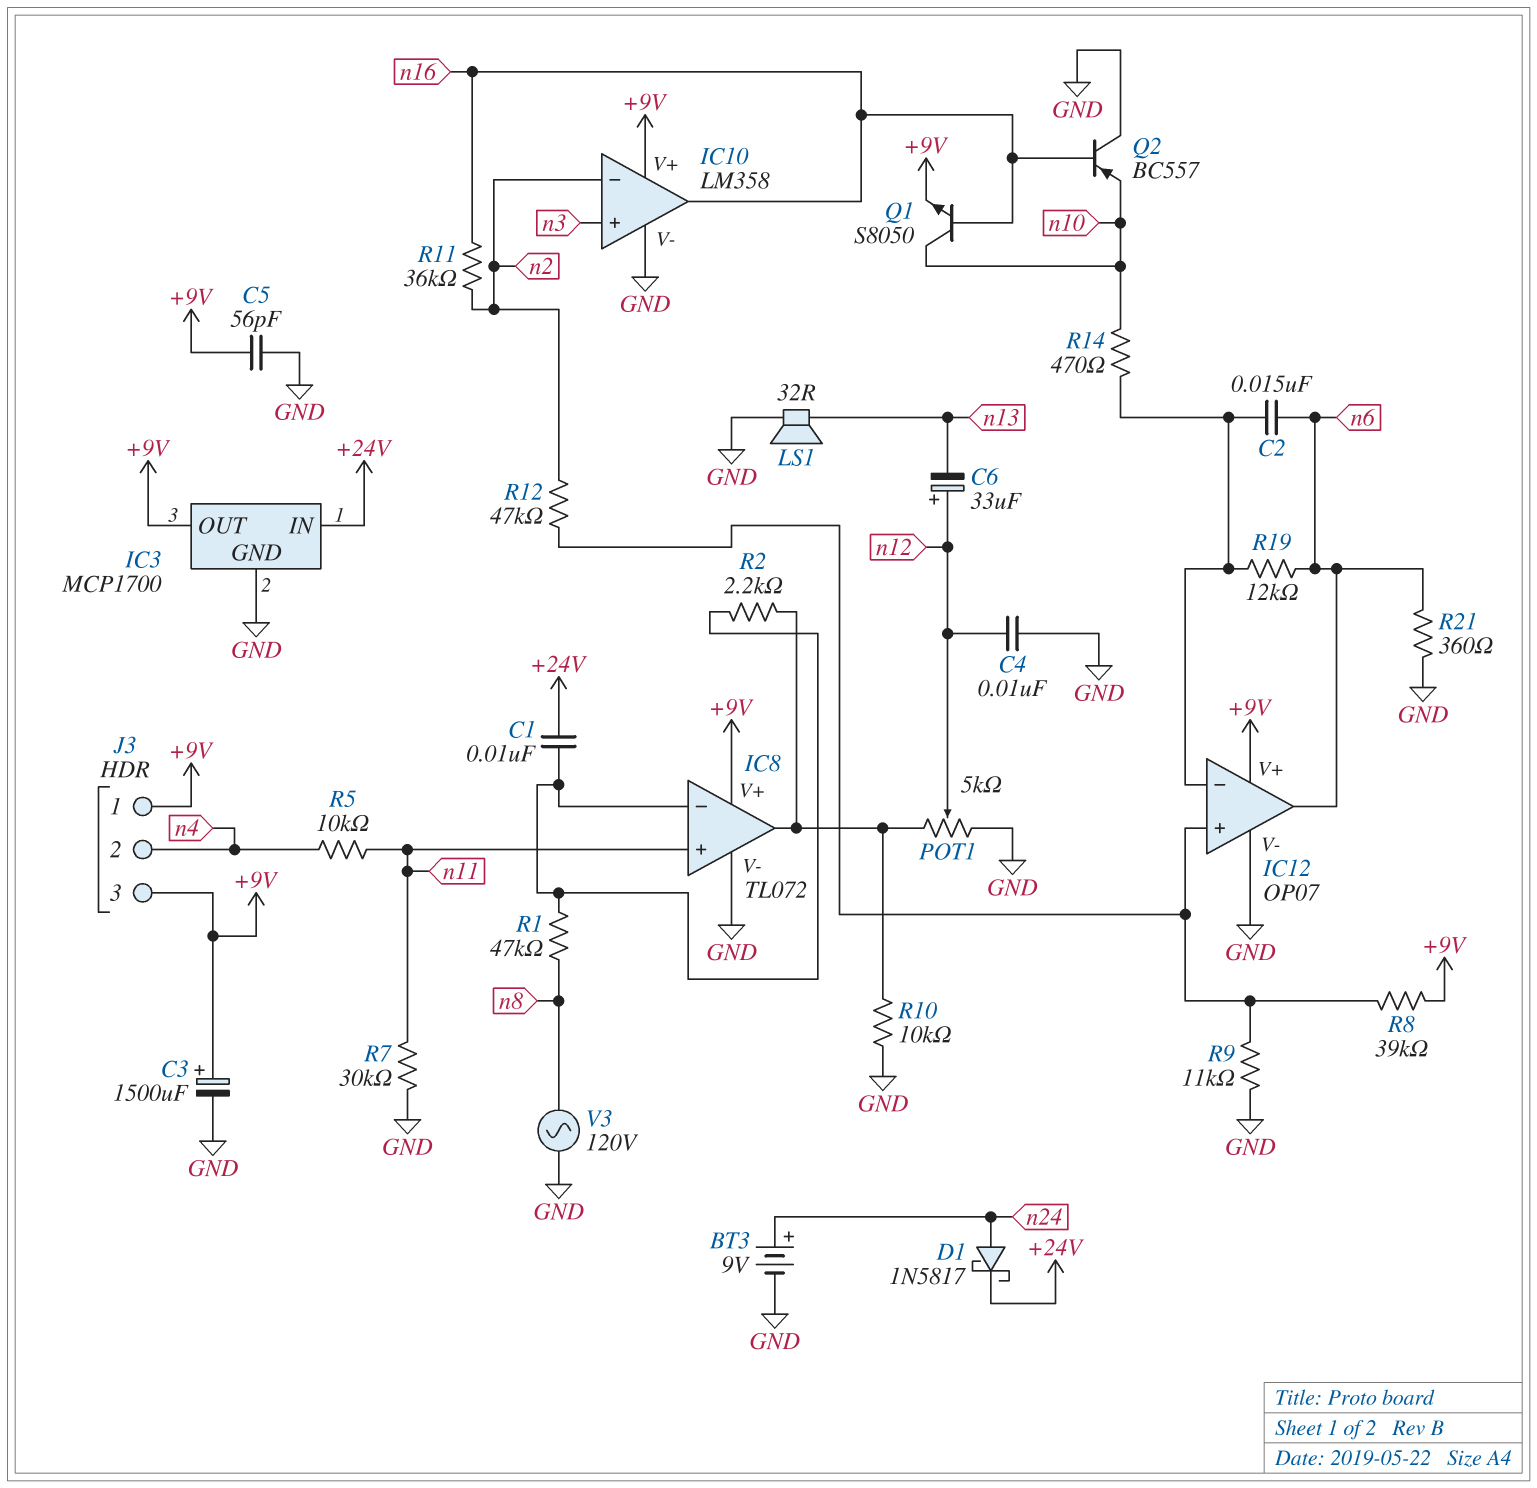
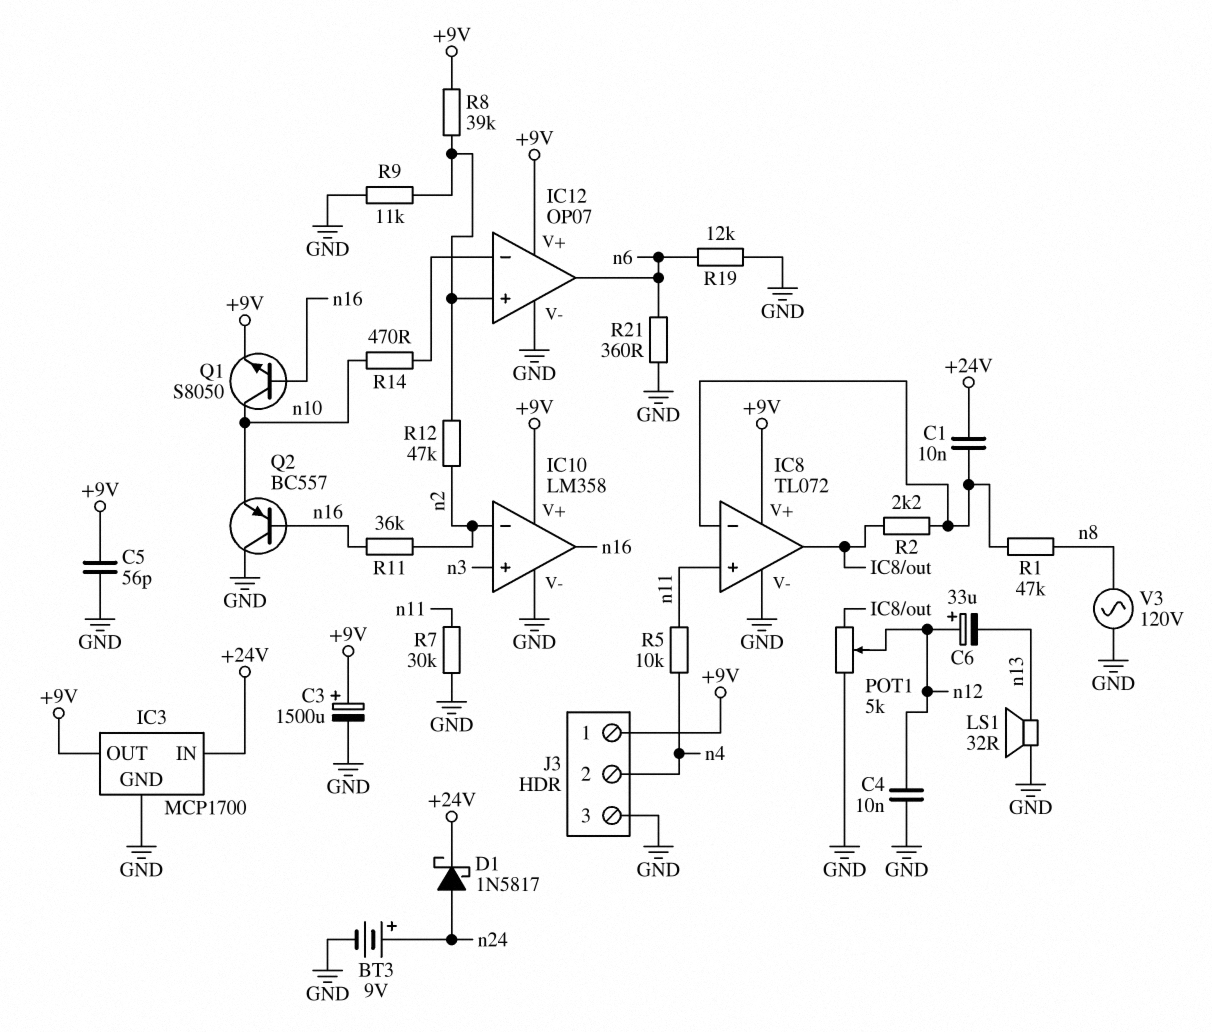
C2: 15nF (IC12/in-, n6) -> none
J3 pin 3: +9V -> GND
R10: 10k (GND, IC8/out) -> none
R19: 12k (IC12/in-, n6) -> 12k (GND, n6)

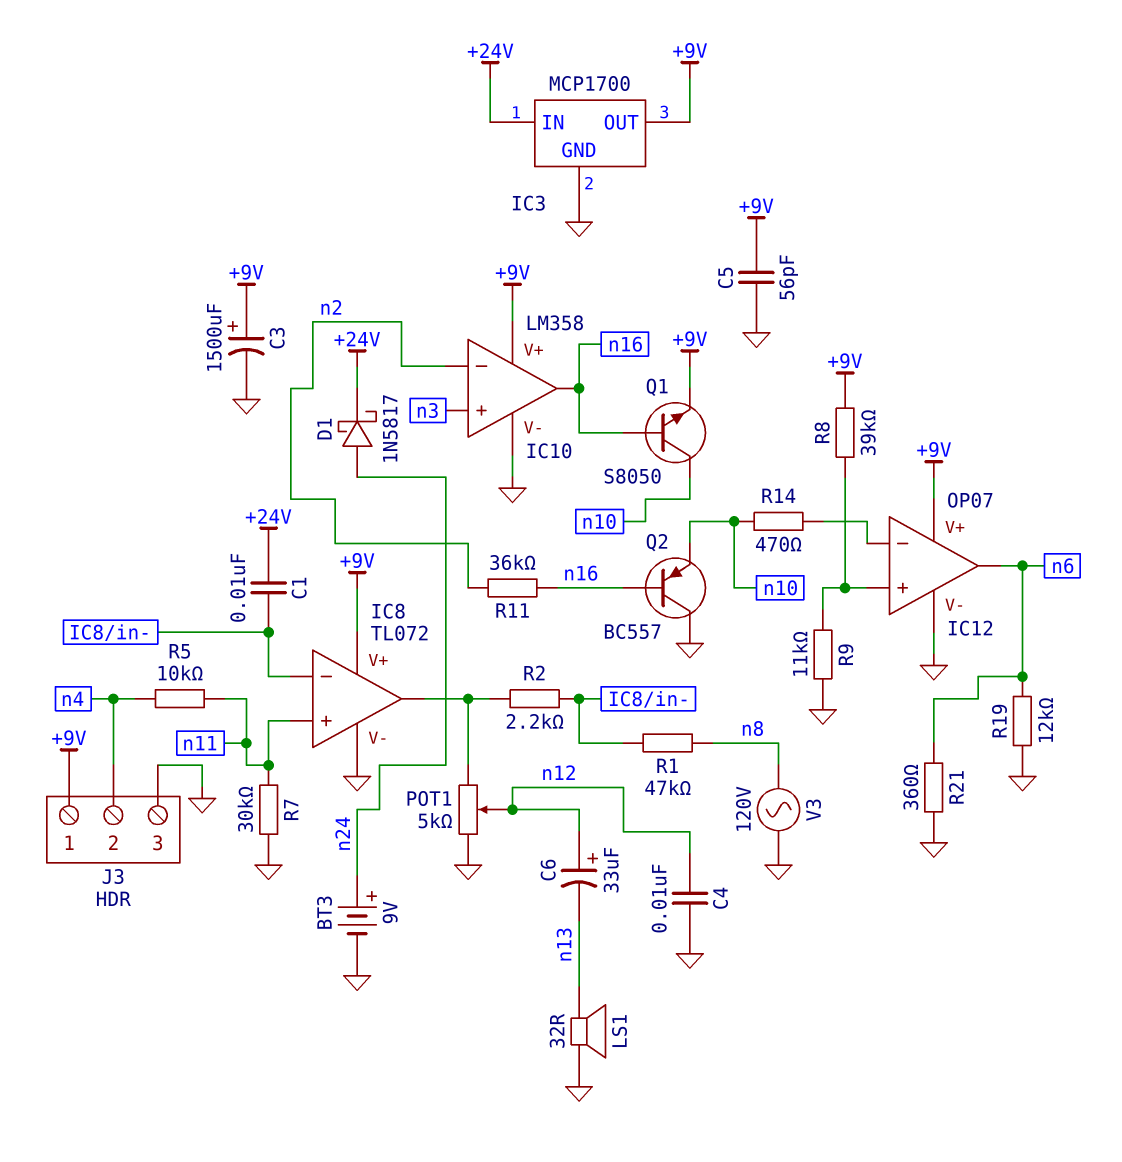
R12: 47k (IC12/in+, n2) -> none

